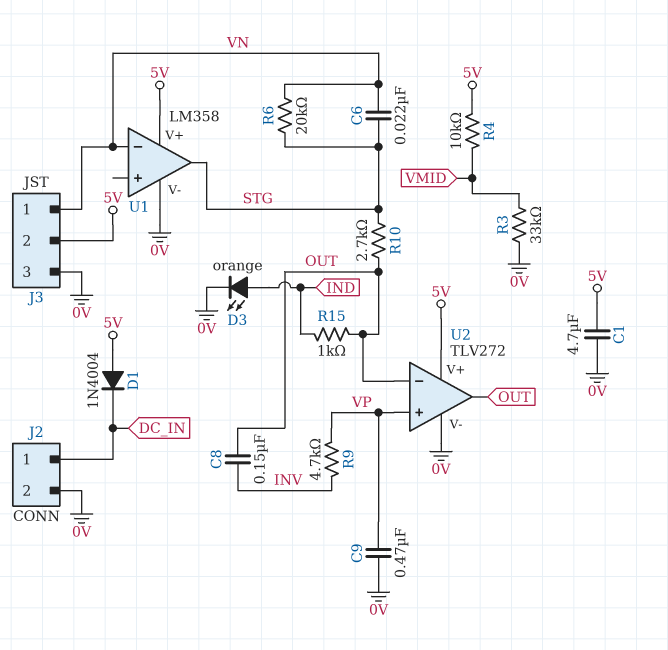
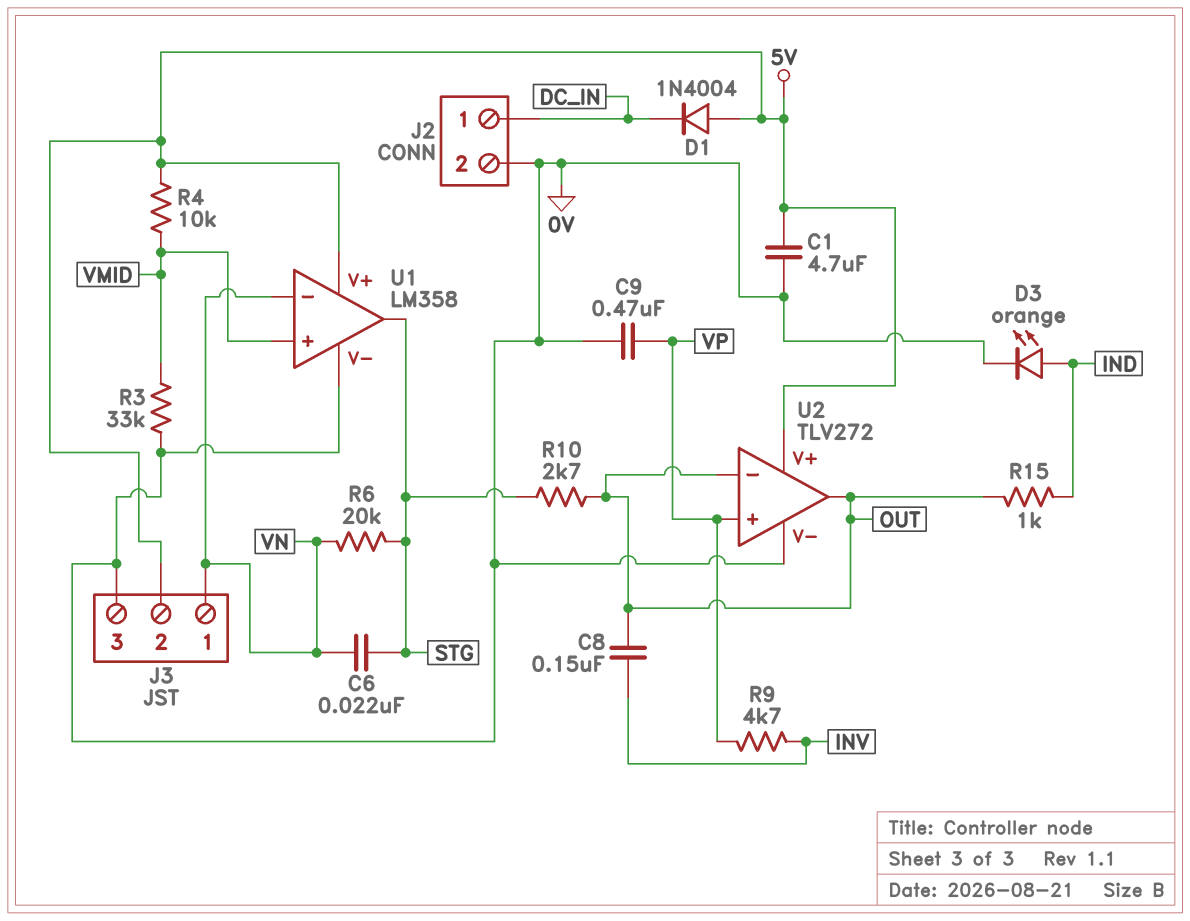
U1 pin in+: none -> VMID

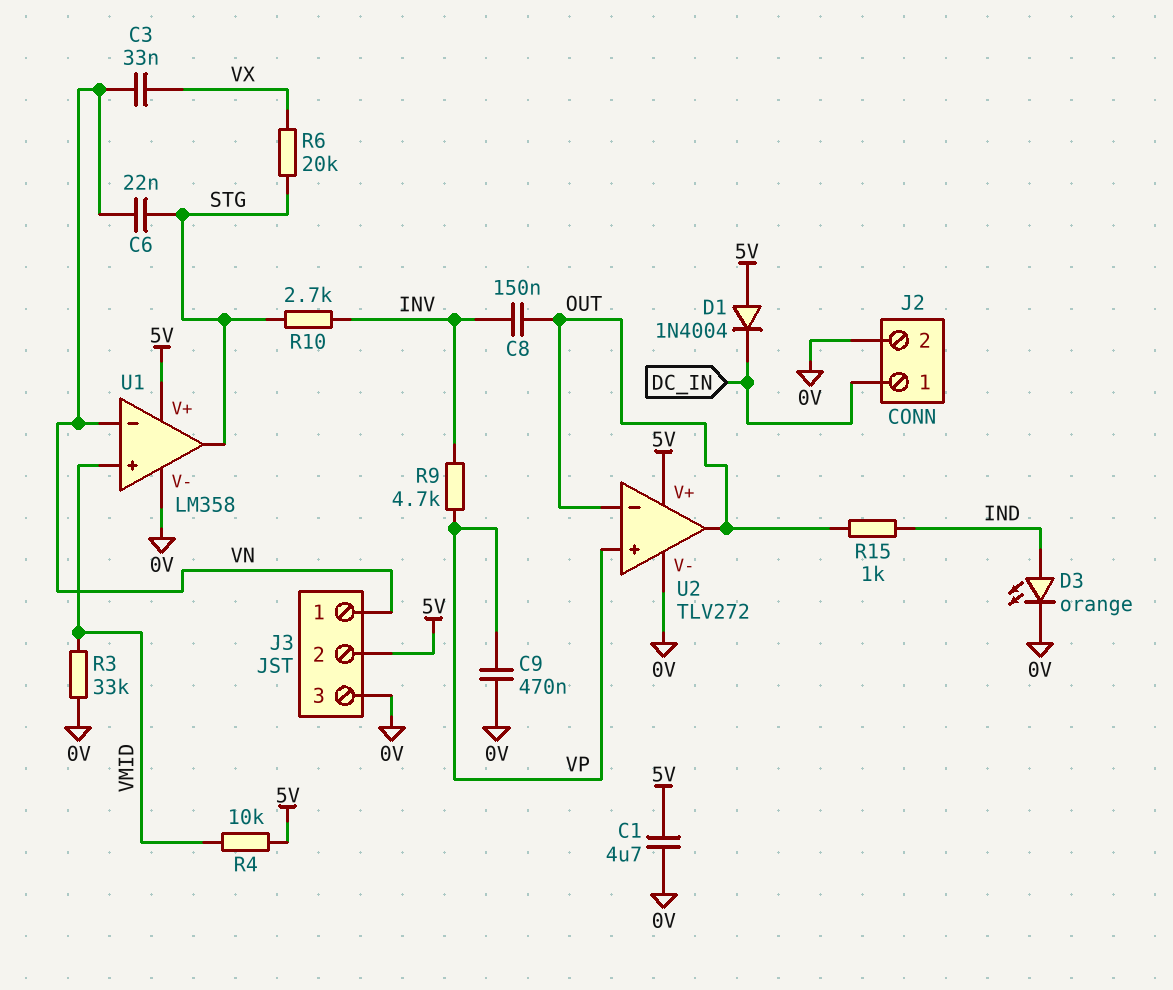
C3: none -> 33nF (VN, VX)
R6: 20k (STG, VN) -> 20k (STG, VX)
R10: 2.7k (OUT, STG) -> 2.7k (INV, STG)

